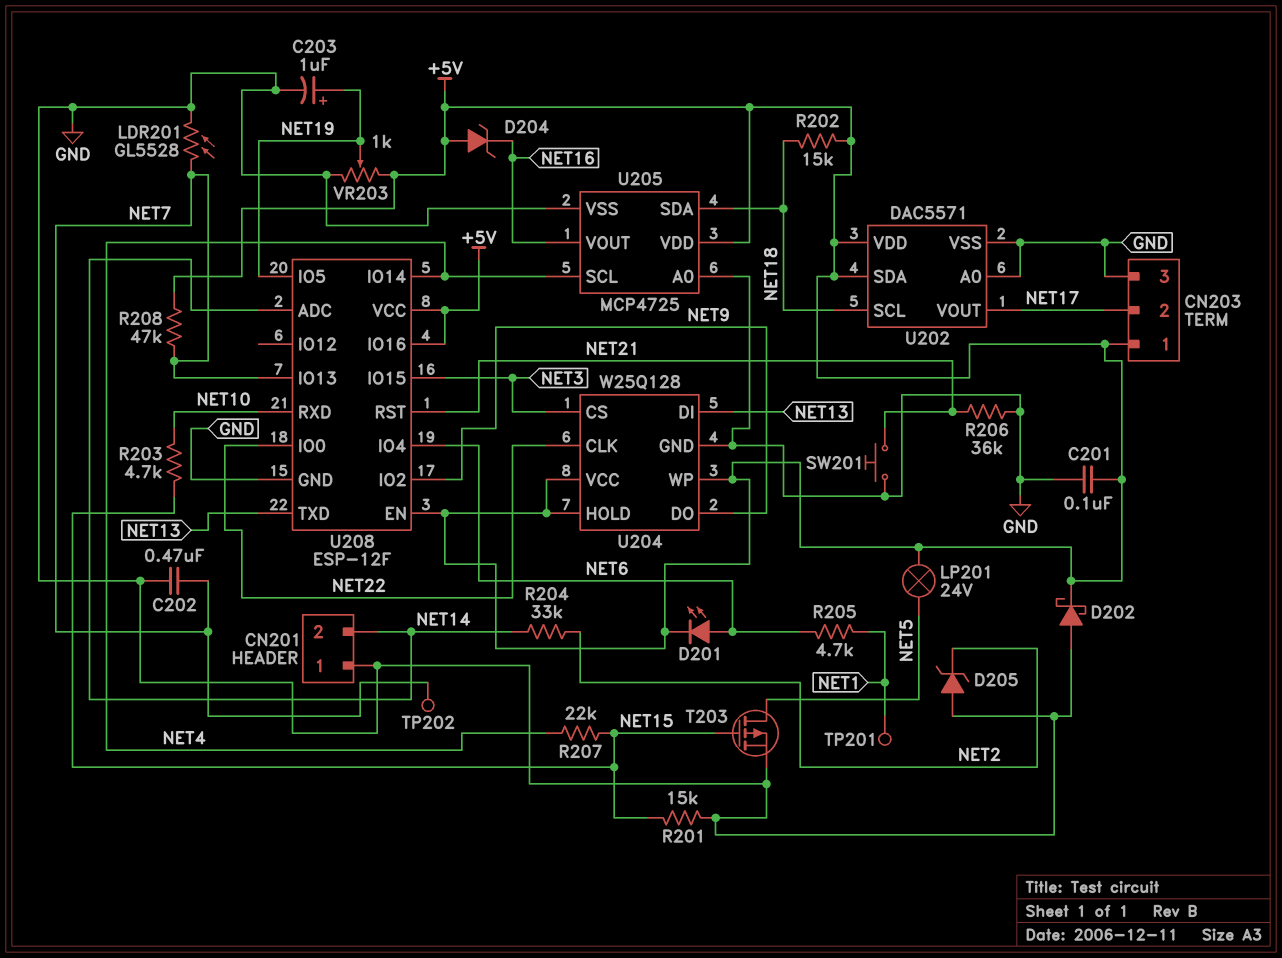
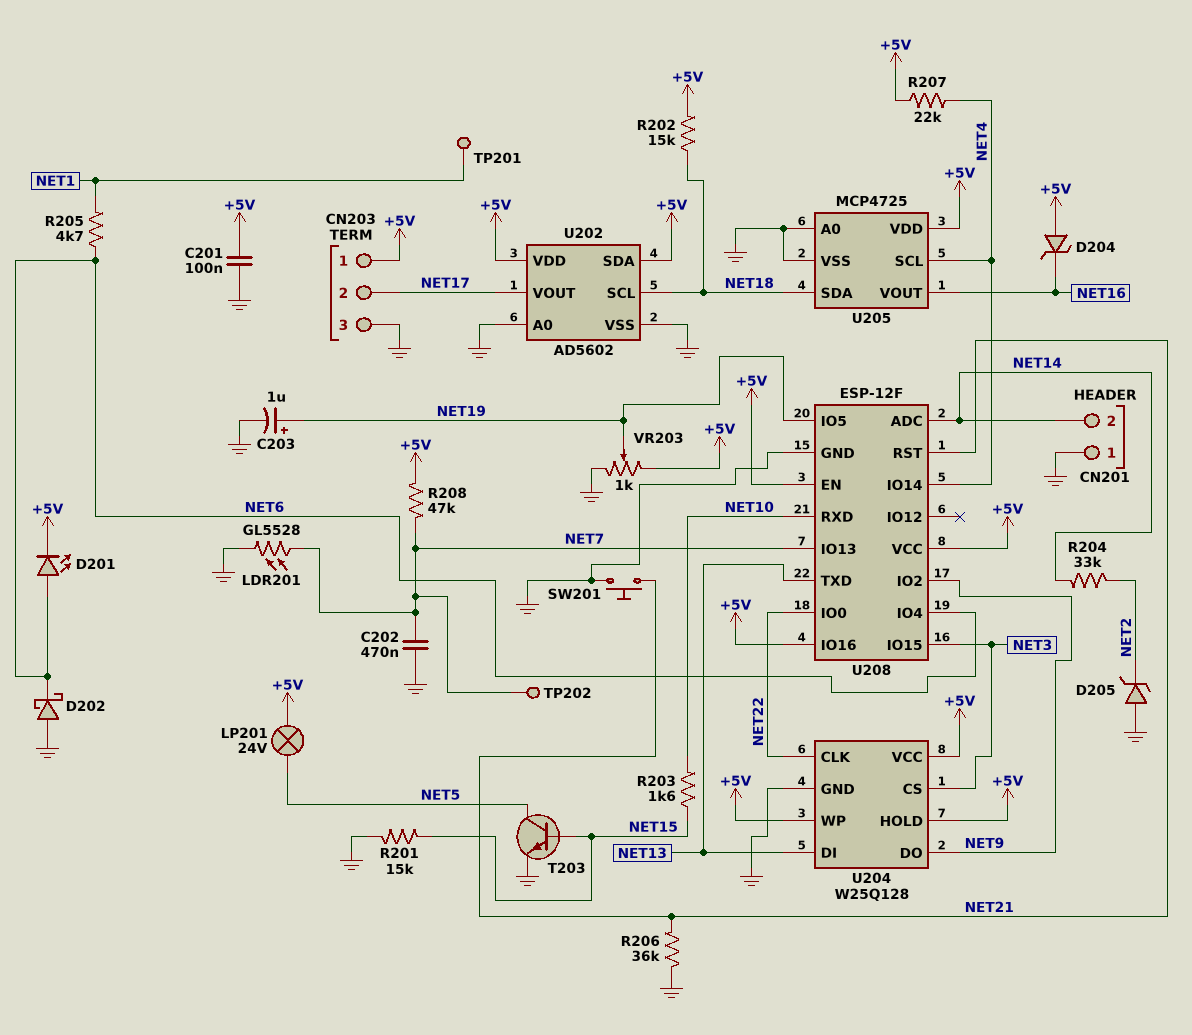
D202: schottky (A GND, K +5V) -> schottky (A GND, K NET6)
R203: 4.7k (NET10, NET15) -> 1.6k (NET10, NET15)
R207: 22k (NET4, NET15) -> 22k (+5V, NET4)
T203: PMOS (G NET15, D NET5, S GND) -> NPN (B NET15, C NET5, E GND)
U202: DAC5571 -> AD5602

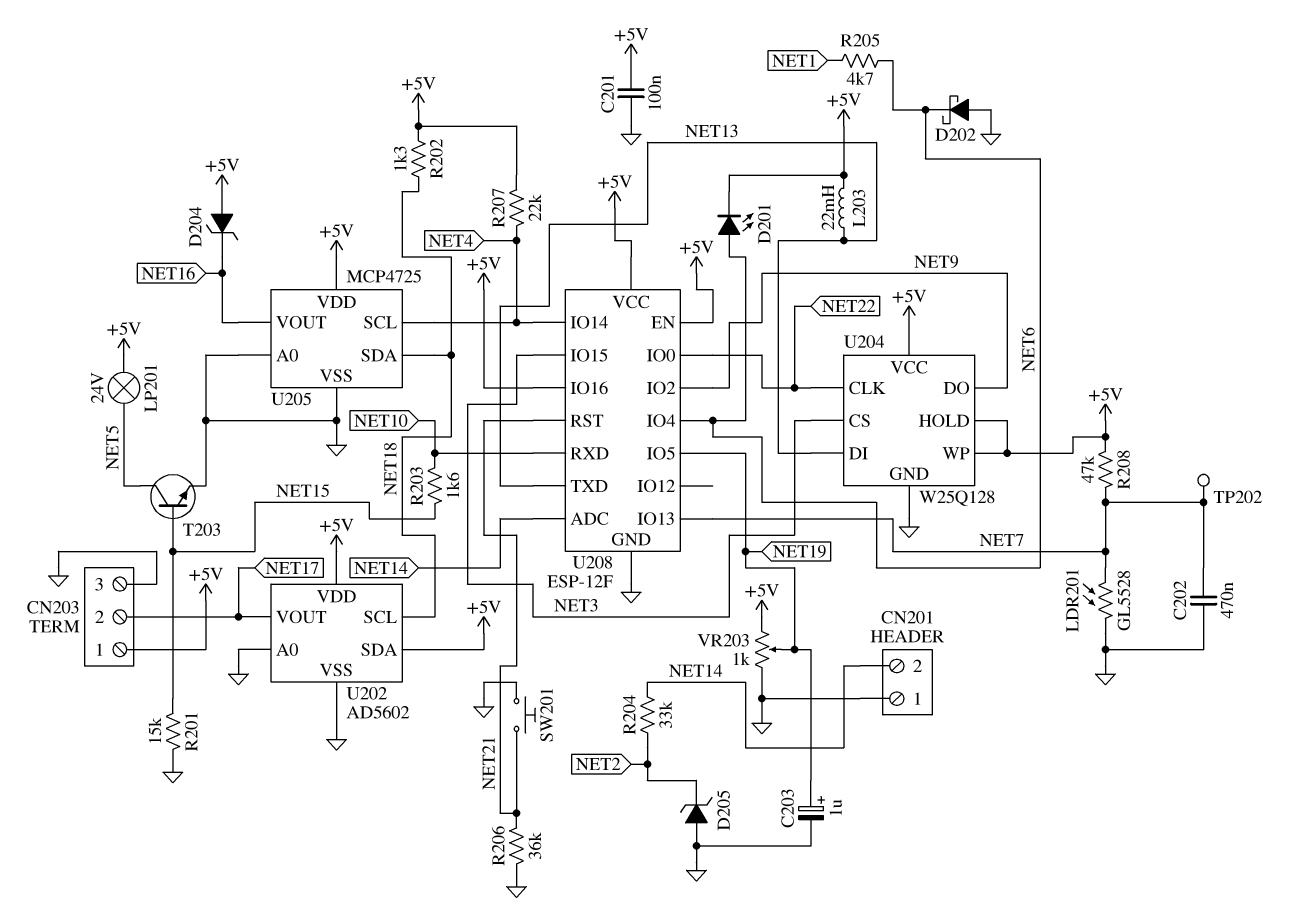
L203: none -> 22mH (+5V, NET13)
R202: 15k (+5V, NET18) -> 1.3k (+5V, NET18)
TP201: test point (NET1) -> none

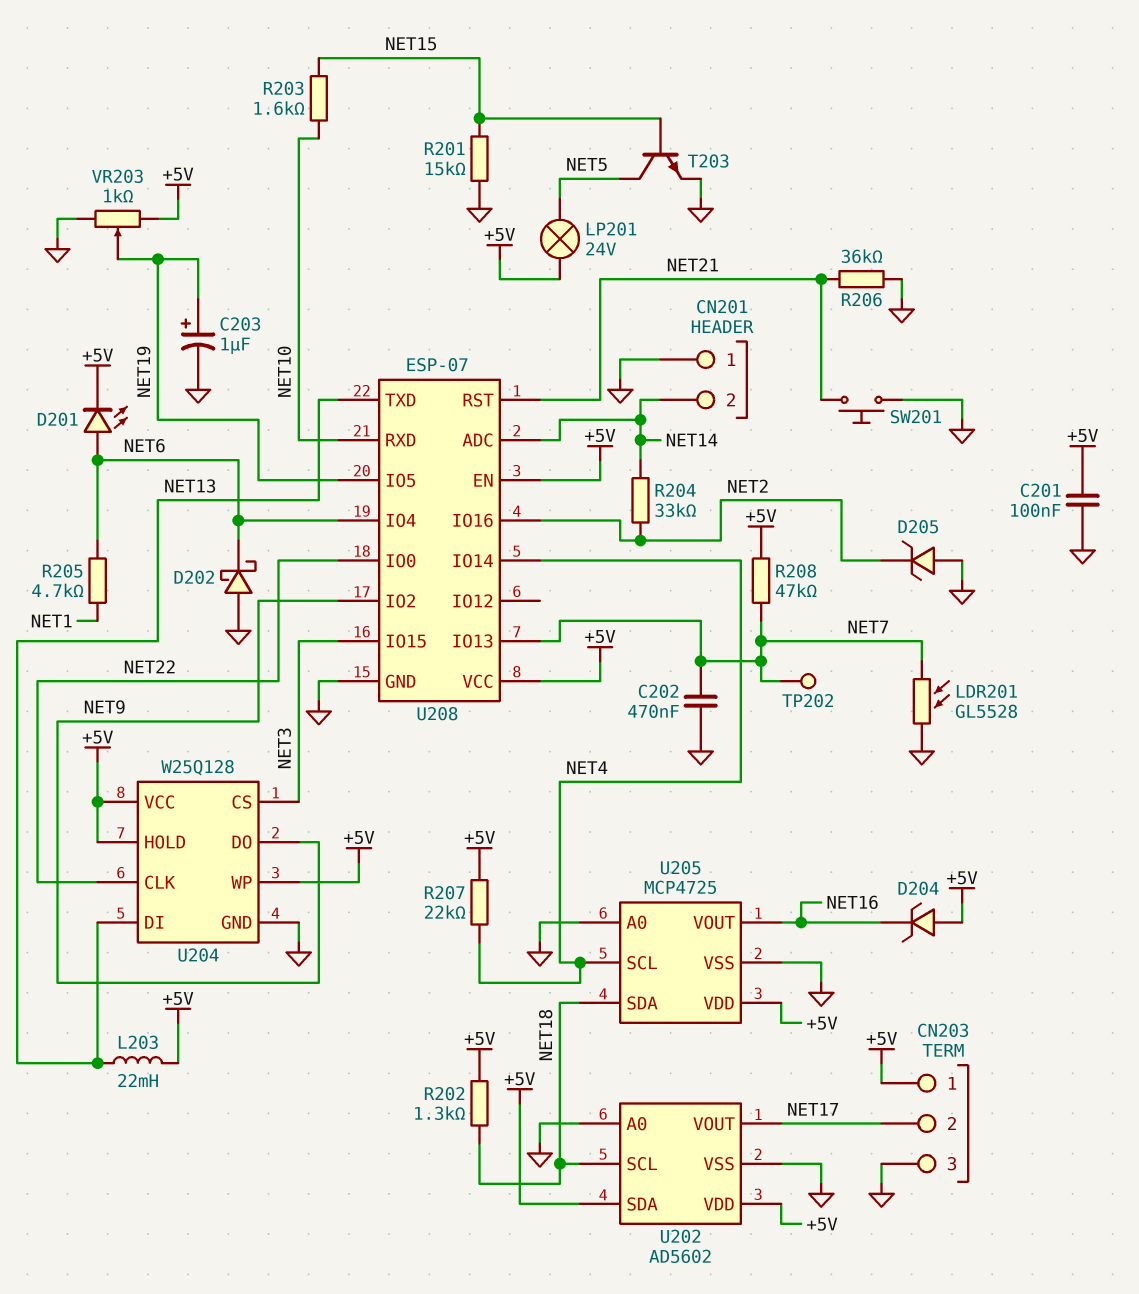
U208: ESP-12F -> ESP-07
U208 pin IO16: +5V -> NET2

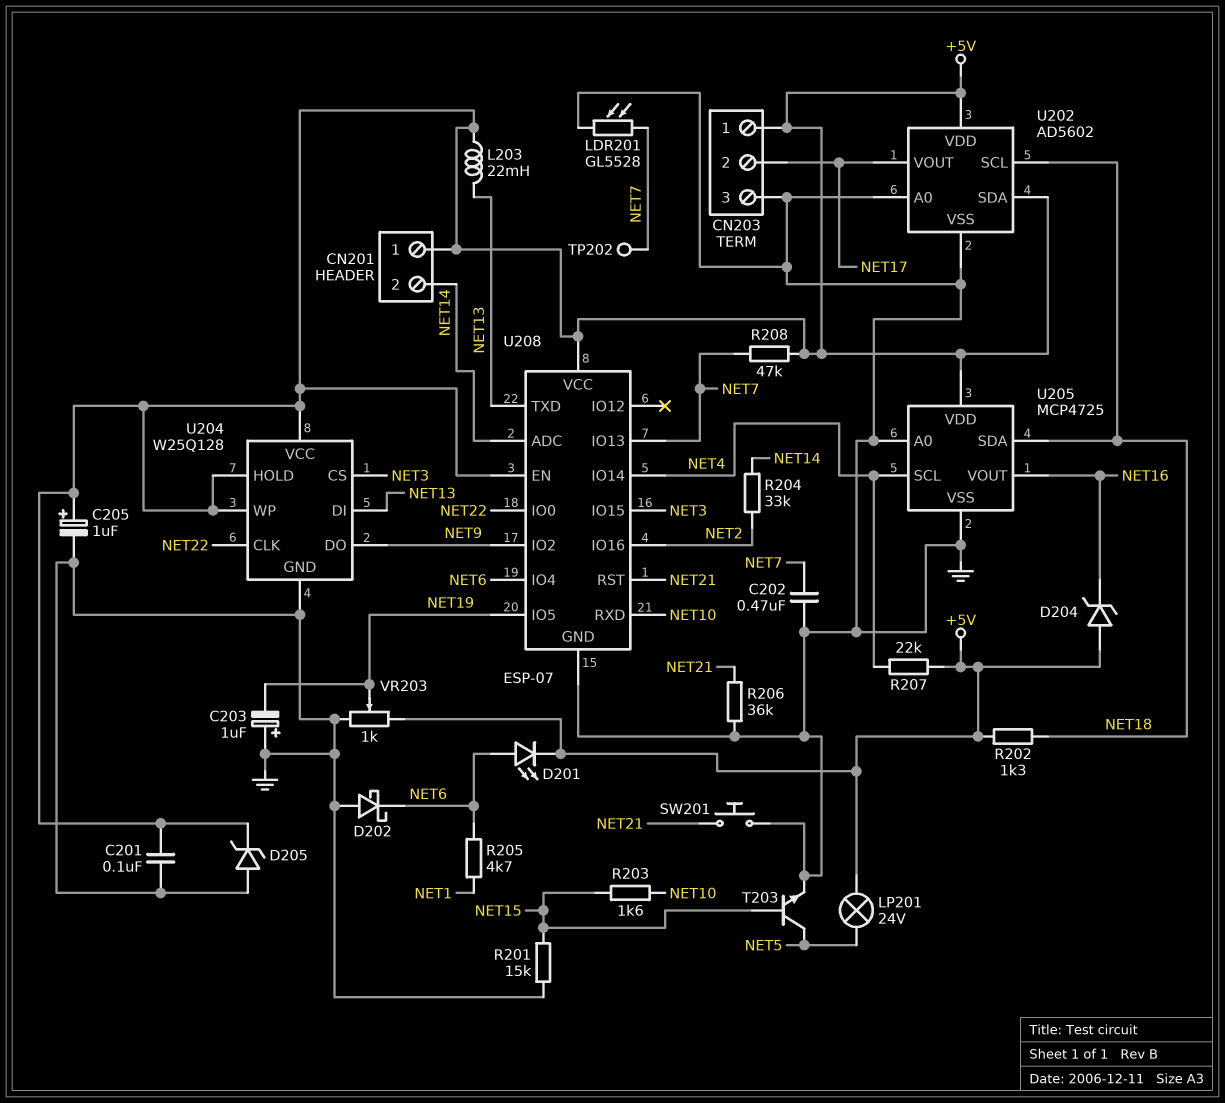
C203: 1uF (plus NET19, minus GND) -> 1uF (plus GND, minus NET19)
C205: none -> 1uF (plus +5V, minus GND)
CN201 pin 1: GND -> +5V
D205: zener (A GND, K NET2) -> zener (A GND, K +5V)

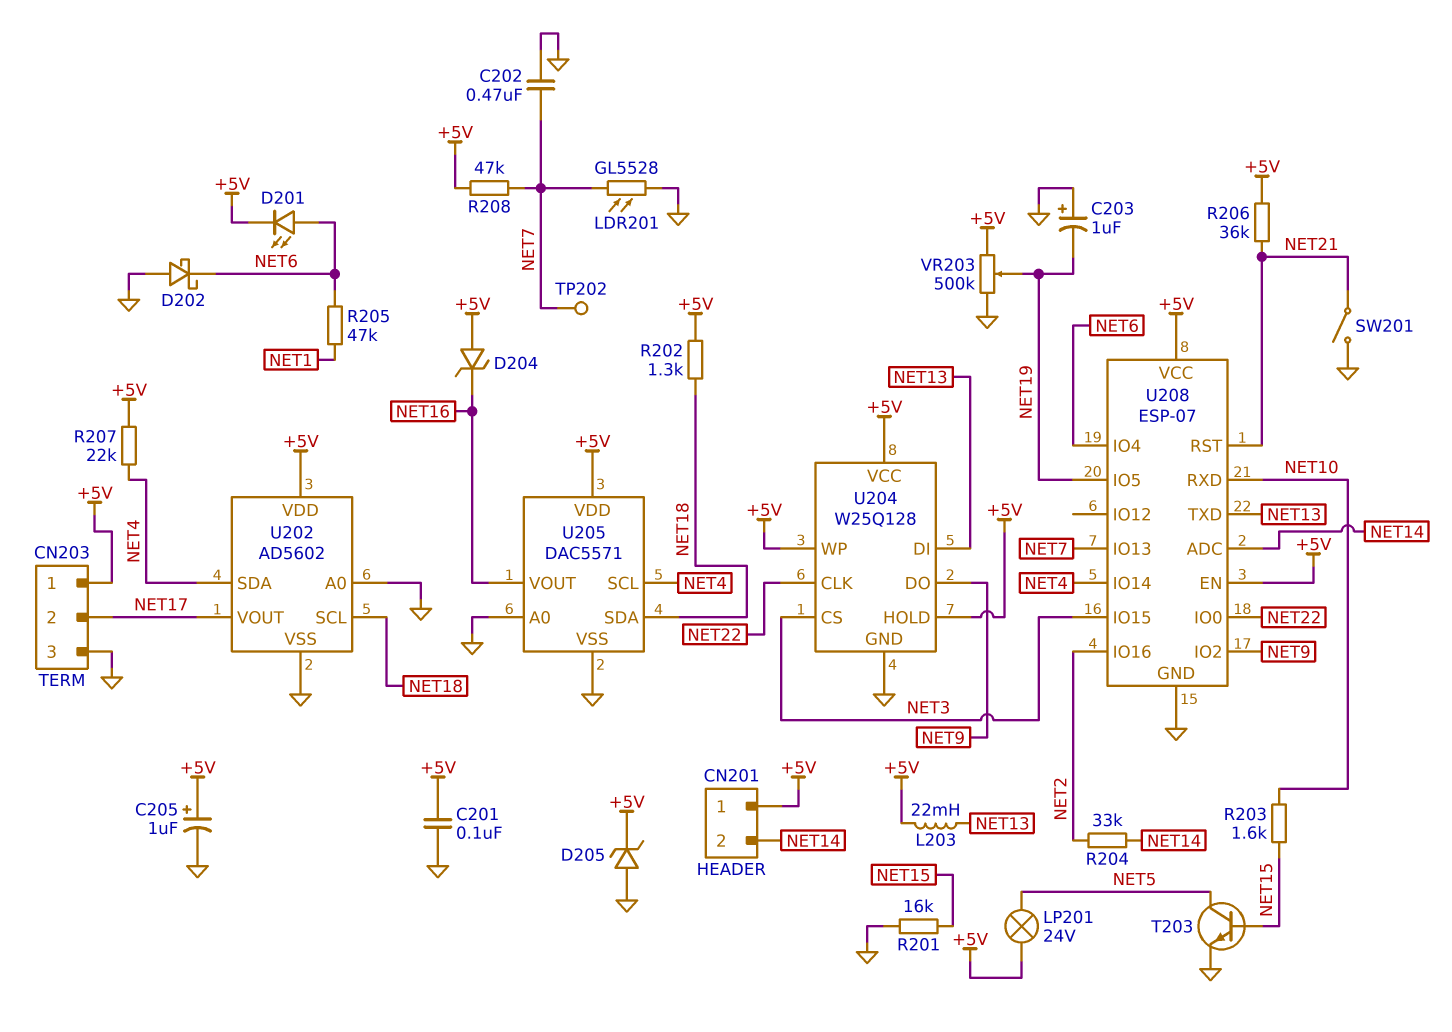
R201: 15k (GND, NET15) -> 16k (GND, NET15)
R205: 4.7k (NET1, NET6) -> 47k (NET1, NET6)
R206: 36k (GND, NET21) -> 36k (+5V, NET21)
SW201: button (GND, NET21) -> switch (GND, NET21)
U202 pin SDA: +5V -> NET4
U205: MCP4725 -> DAC5571
VR203: 1k (+5V, GND, wiper NET19) -> 500k (+5V, GND, wiper NET19)

